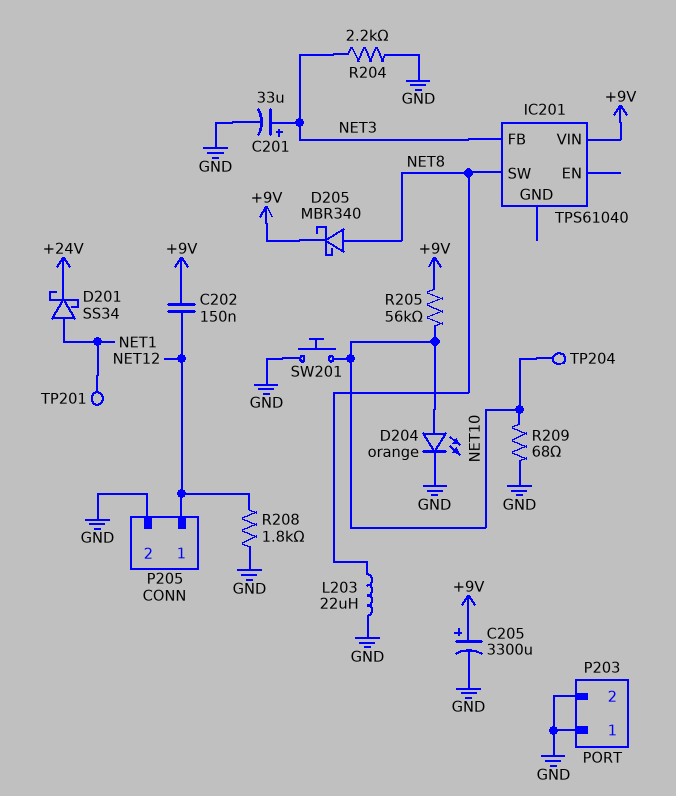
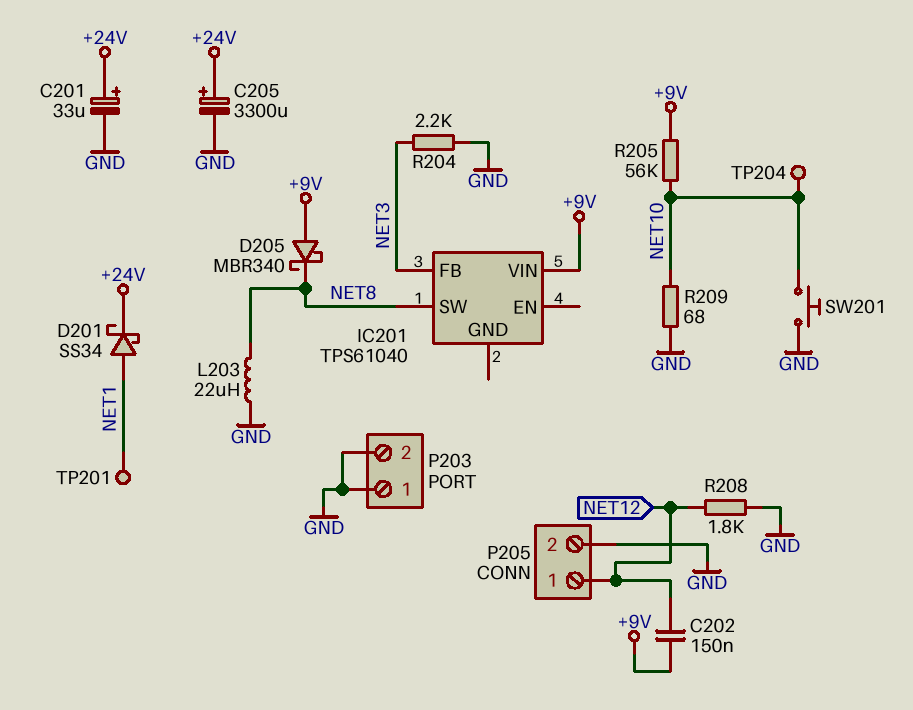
C201: 33uF (plus NET3, minus GND) -> 33uF (plus +24V, minus GND)
C205: 3300uF (plus +9V, minus GND) -> 3300uF (plus +24V, minus GND)
D204: LED orange (A NET10, K GND) -> none
D205: schottky MBR340 (A NET8, K +9V) -> schottky MBR340 (A +9V, K NET8)

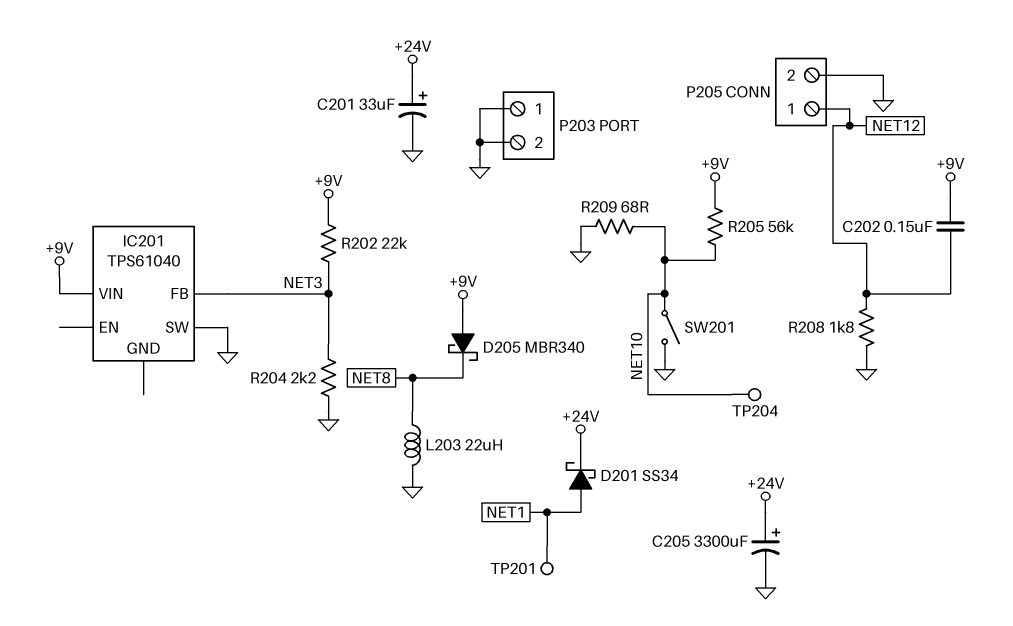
IC201 pin SW: NET8 -> GND
R202: none -> 22k (+9V, NET3)
SW201: button (GND, NET10) -> switch (GND, NET10)

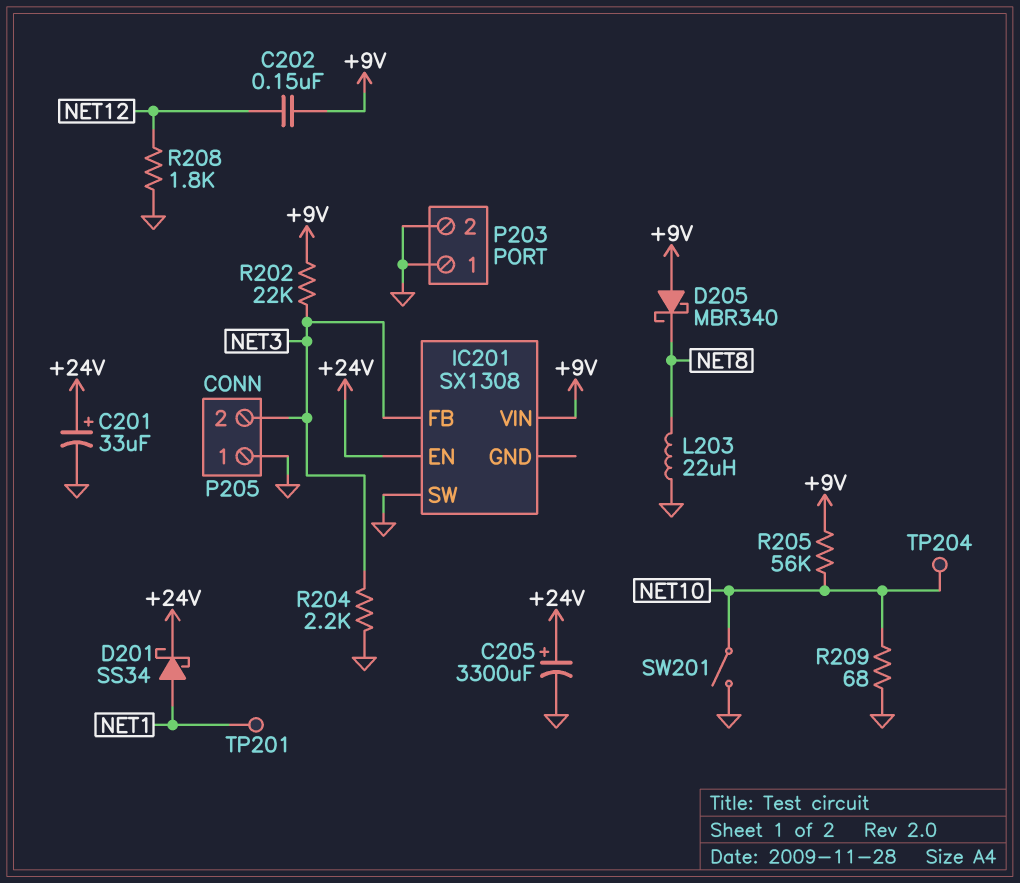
IC201: TPS61040 -> SX1308
IC201 pin EN: none -> +24V
P205 pin 1: NET12 -> GND
P205 pin 2: GND -> NET3

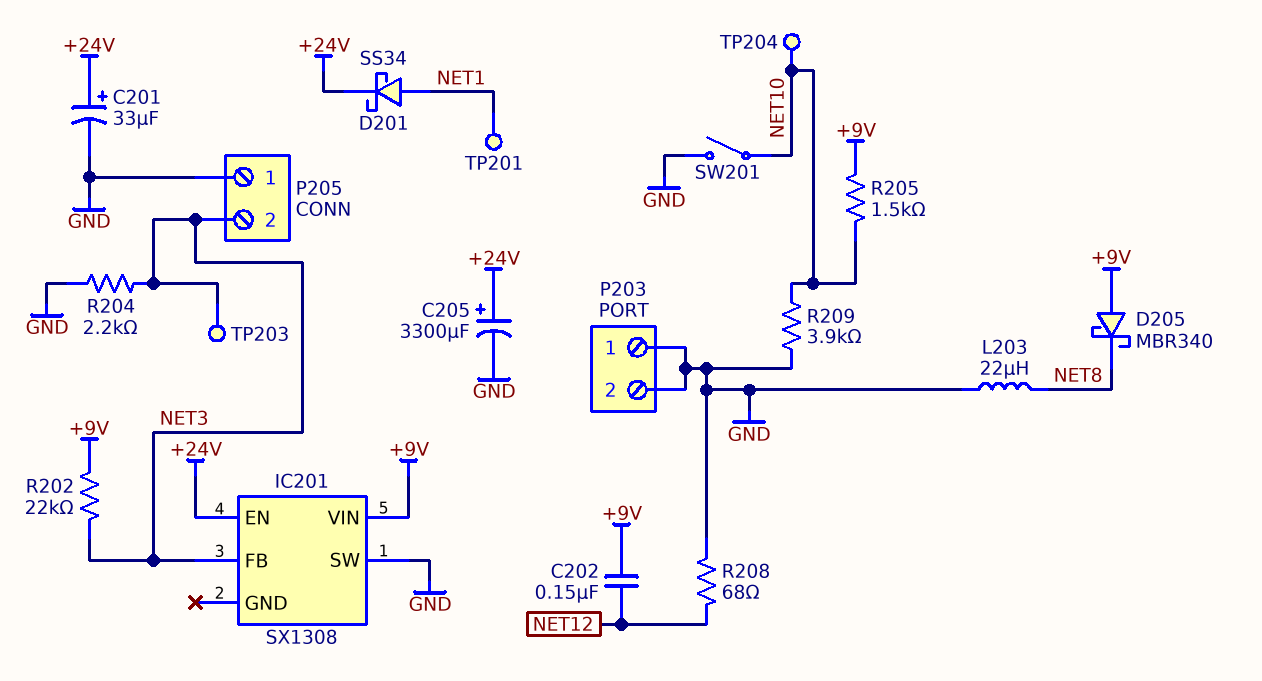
R205: 56k (+9V, NET10) -> 1.5k (+9V, NET10)
R208: 1.8k (GND, NET12) -> 68 (GND, NET12)
R209: 68 (GND, NET10) -> 3.9k (GND, NET10)
TP203: none -> test point (NET3)

